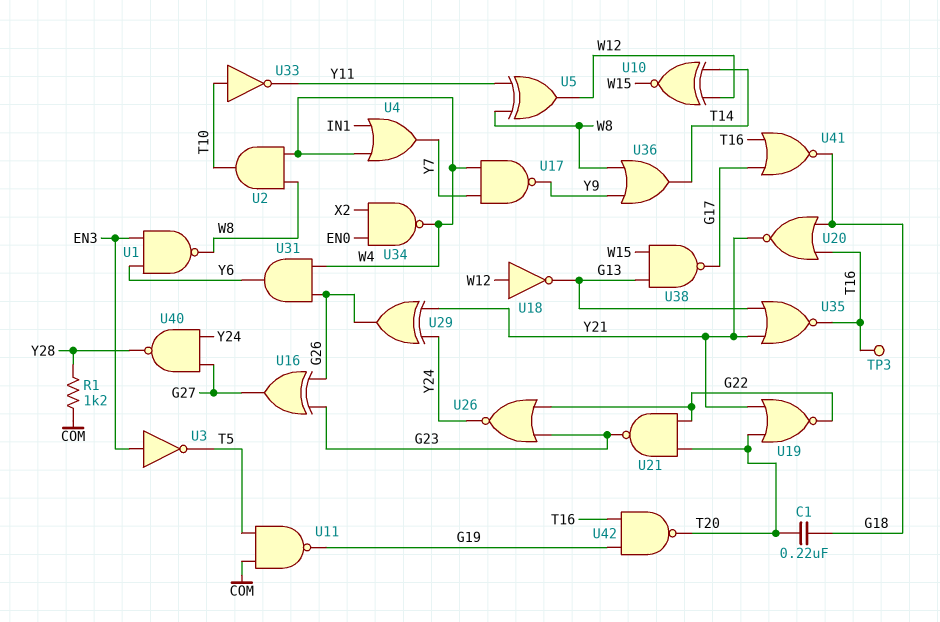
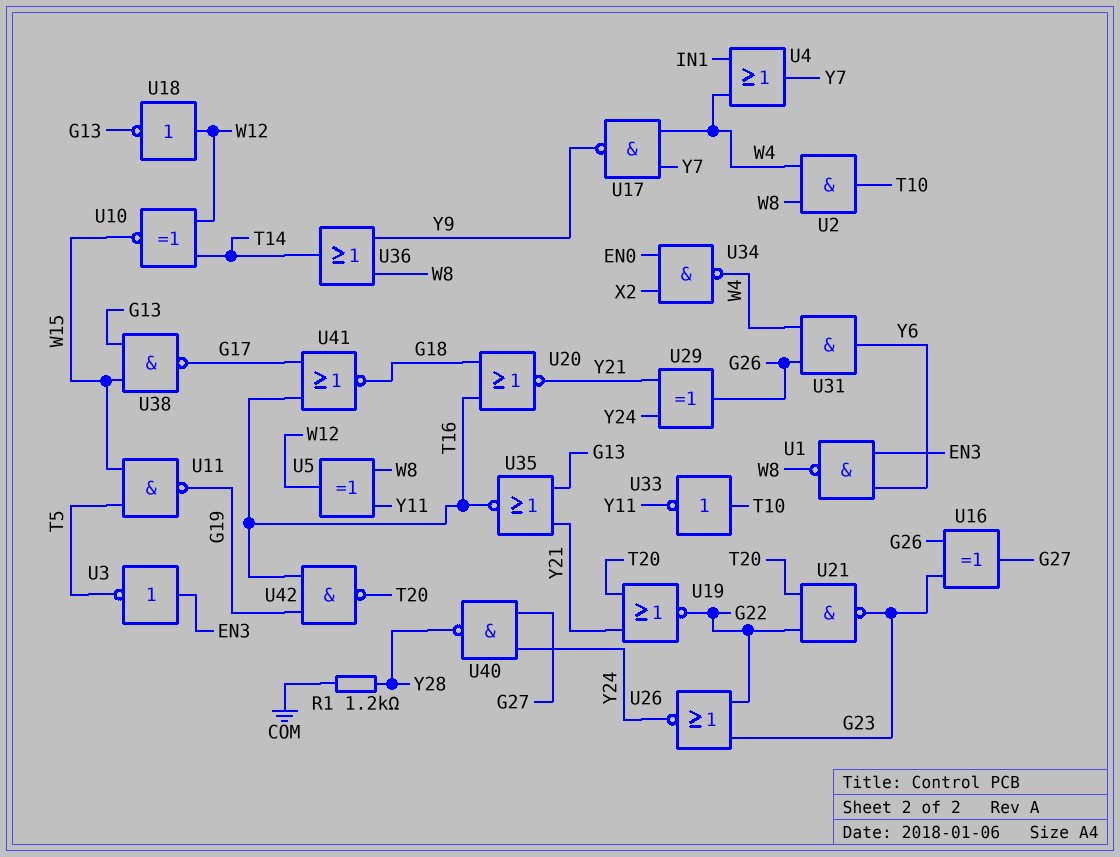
C1: 220nF (G18, T20) -> none
TP3: test point (T16) -> none
U11: NAND (in COM, in T5, out G19) -> NAND (in T5, in W15, out G19)

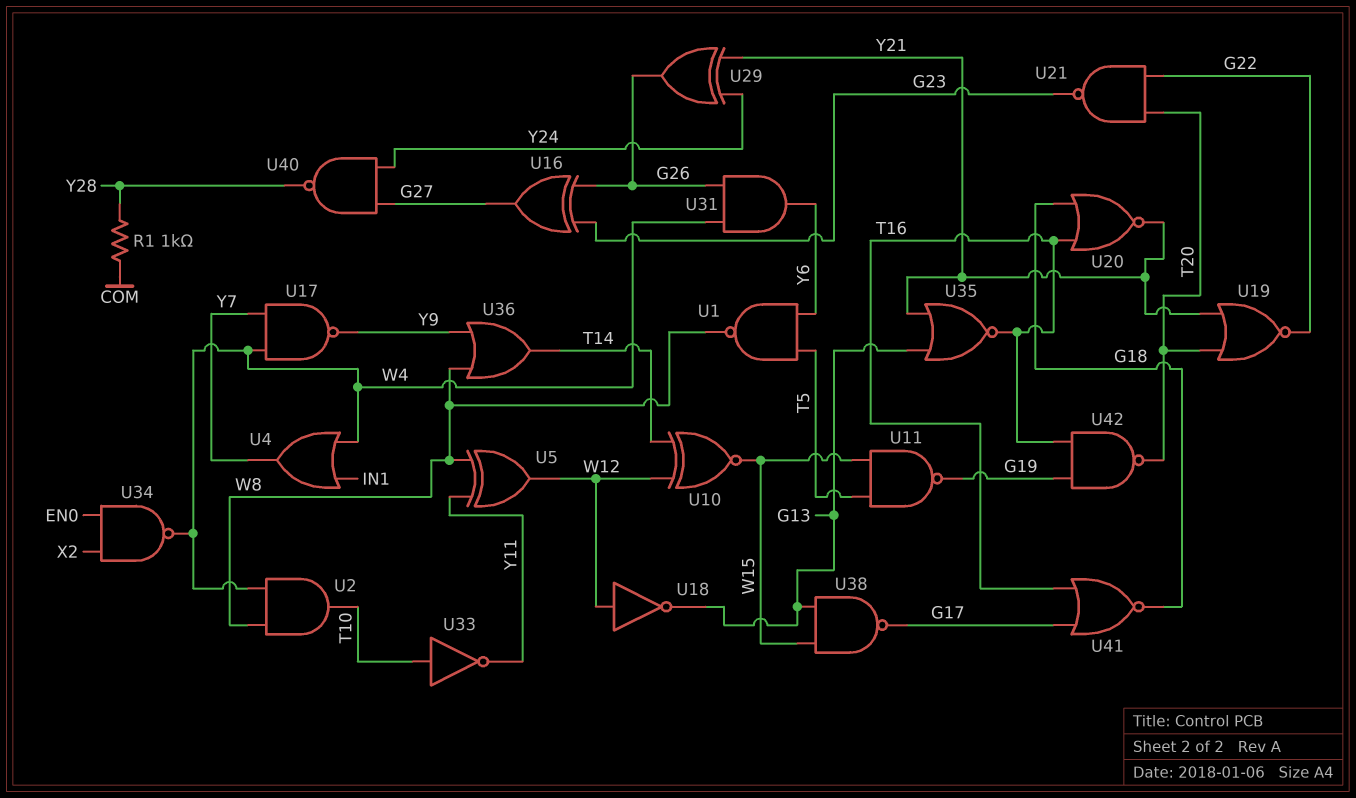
R1: 1.2k (COM, Y28) -> 1k (COM, Y28)
U1: NAND (in EN3, in Y6, out W8) -> NAND (in T5, in Y6, out W8)
U3: NOT (in EN3, out T5) -> none
U26: NOR (in G22, in G23, out Y24) -> none

